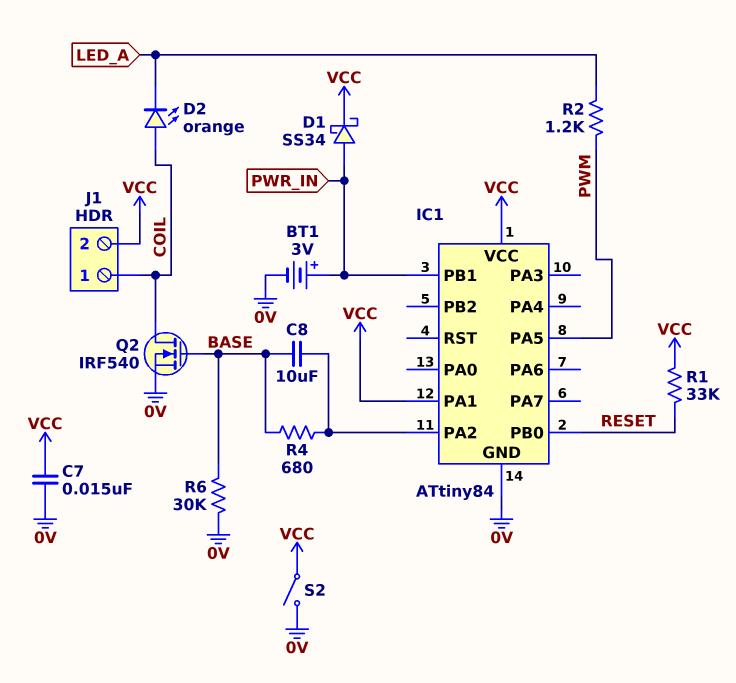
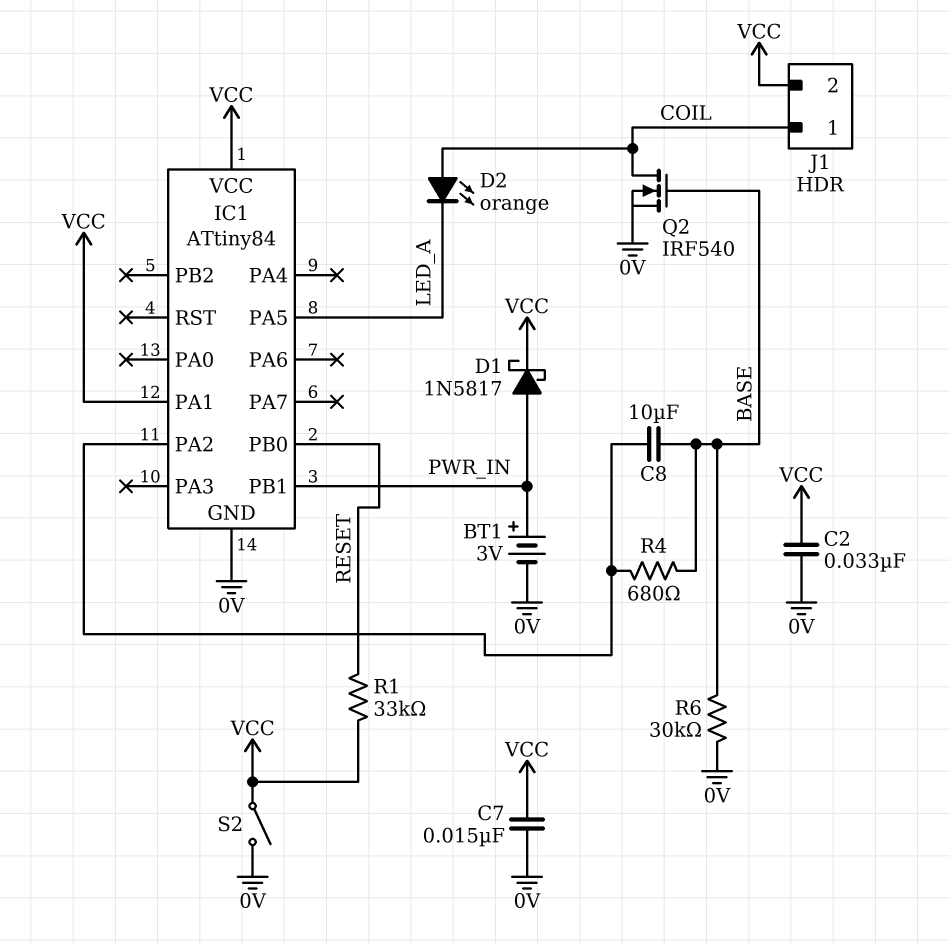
C2: none -> 33nF (0V, VCC)
D1: schottky SS34 (A PWR_IN, K VCC) -> schottky 1N5817 (A PWR_IN, K VCC)
IC1 pin PA5: PWM -> LED_A
R2: 1.2k (LED_A, PWM) -> none

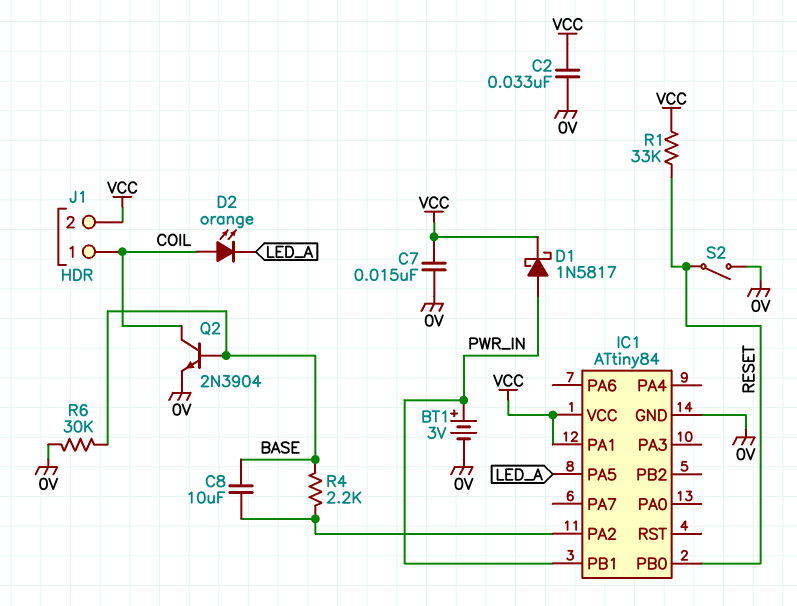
Q2: NMOS IRF540 (G BASE, D COIL, S 0V) -> NPN 2N3904 (B BASE, C COIL, E 0V)
R4: 680 (BASE, IC1/PA2) -> 2.2k (BASE, IC1/PA2)
S2: switch (0V, VCC) -> switch (0V, RESET)

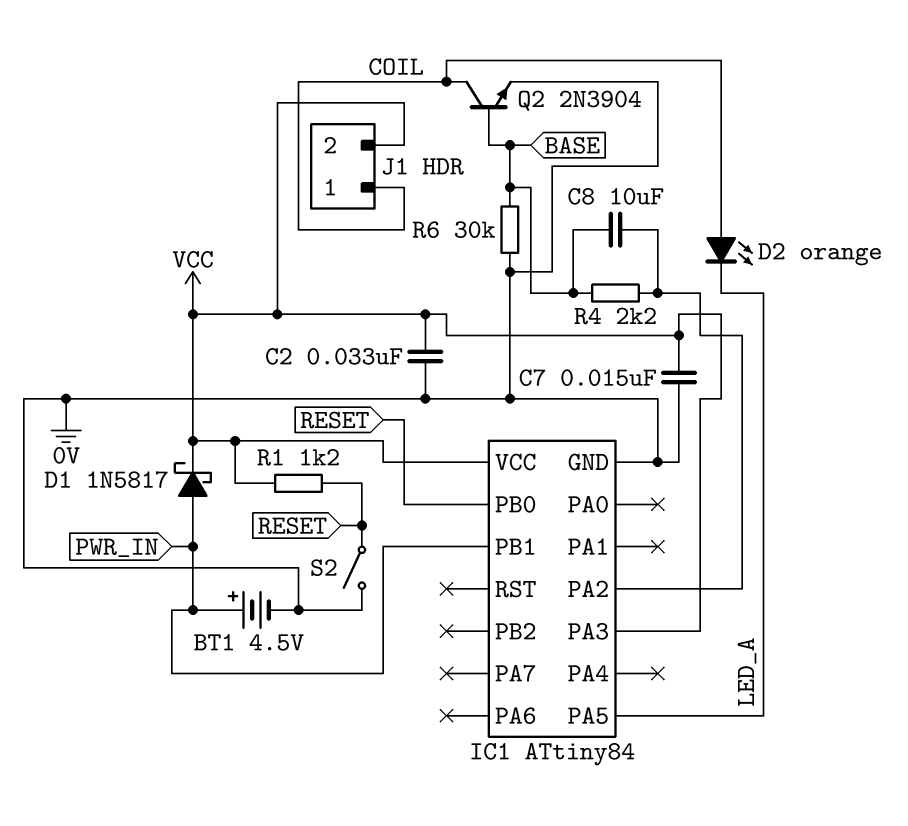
BT1: 3V (plus PWR_IN, minus 0V) -> 4.5V (plus PWR_IN, minus 0V)
IC1 pin PA1: VCC -> none
IC1 pin PA3: none -> VCC
R1: 33k (RESET, VCC) -> 1.2k (RESET, VCC)

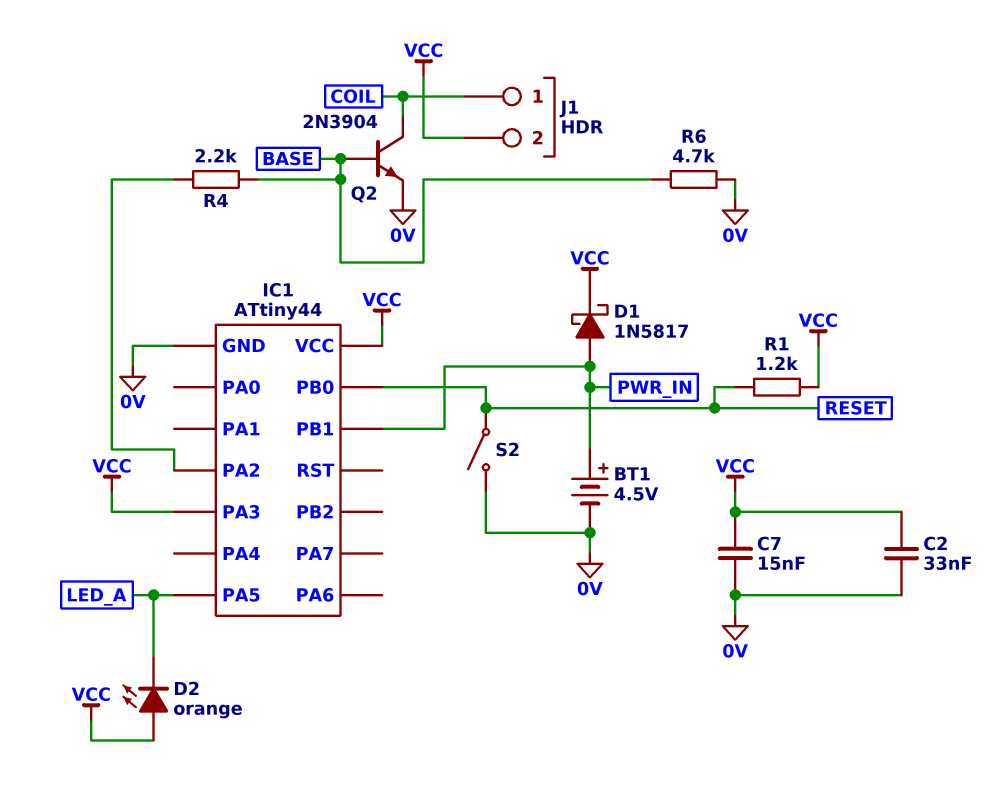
C8: 10uF (BASE, IC1/PA2) -> none
D2: LED orange (A COIL, K LED_A) -> LED orange (A VCC, K LED_A)
IC1: ATtiny84 -> ATtiny44
R6: 30k (0V, BASE) -> 4.7k (0V, BASE)

